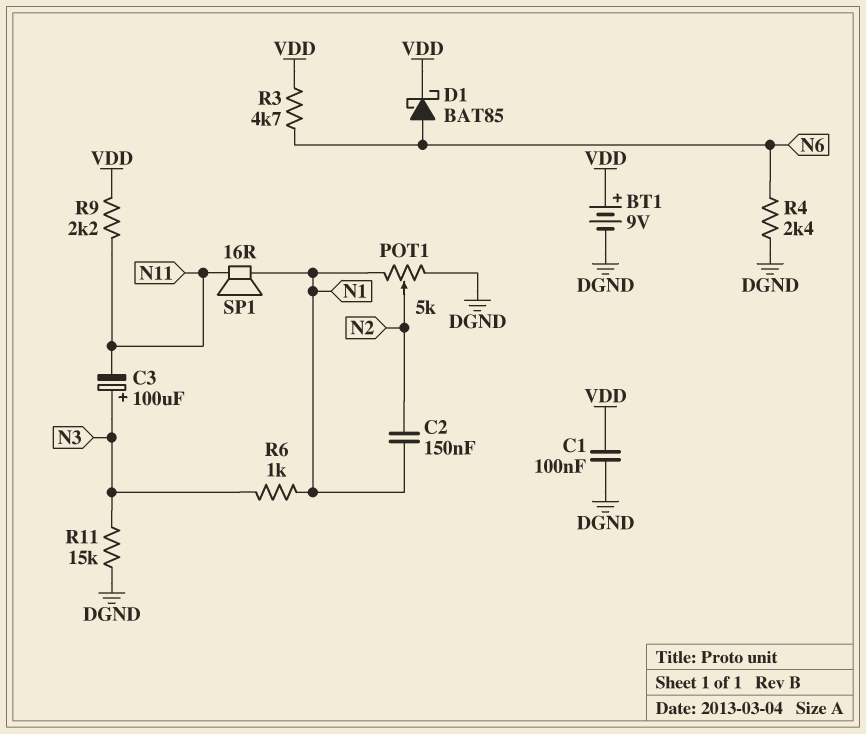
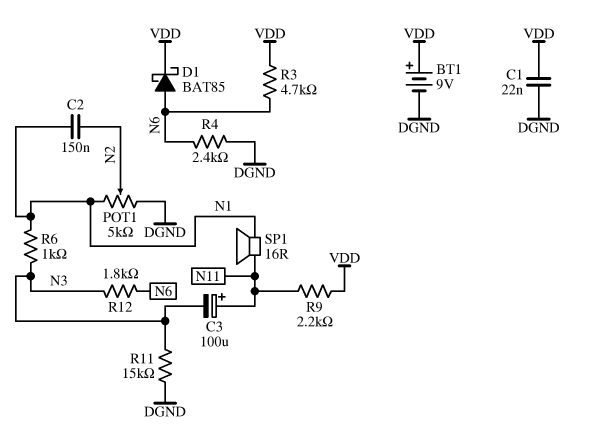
C1: 100nF (DGND, VDD) -> 22nF (DGND, VDD)
C3: 100uF (plus N3, minus N11) -> 100uF (plus N11, minus N3)
R12: none -> 1.8k (N3, N6)

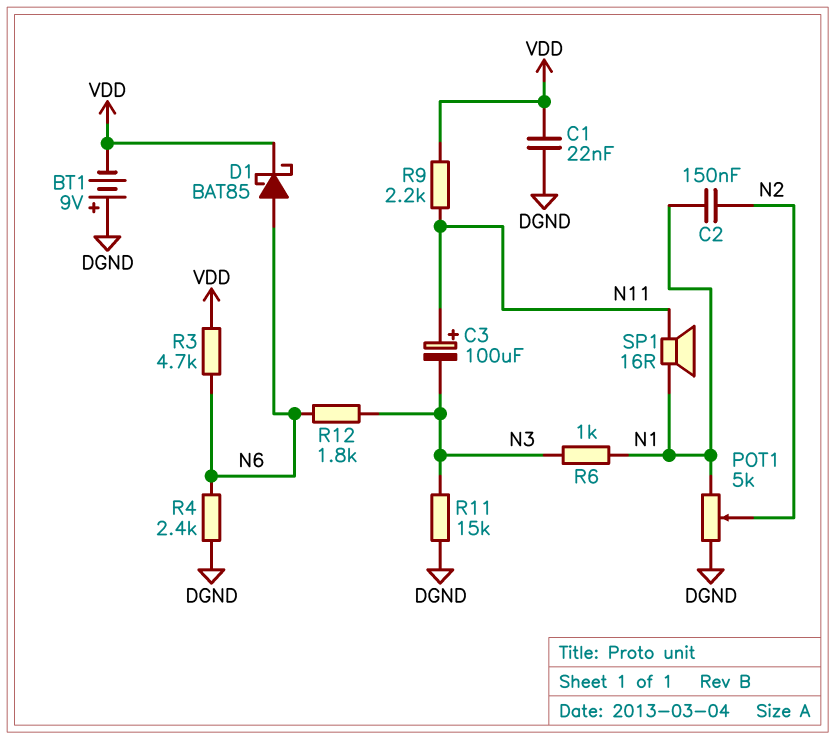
BT1: 9V (plus VDD, minus DGND) -> 9V (plus DGND, minus VDD)

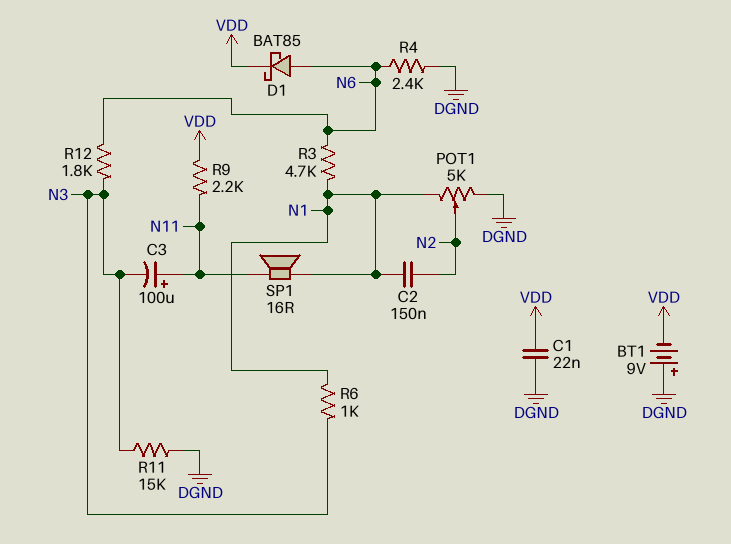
R3: 4.7k (N6, VDD) -> 4.7k (N1, N6)

